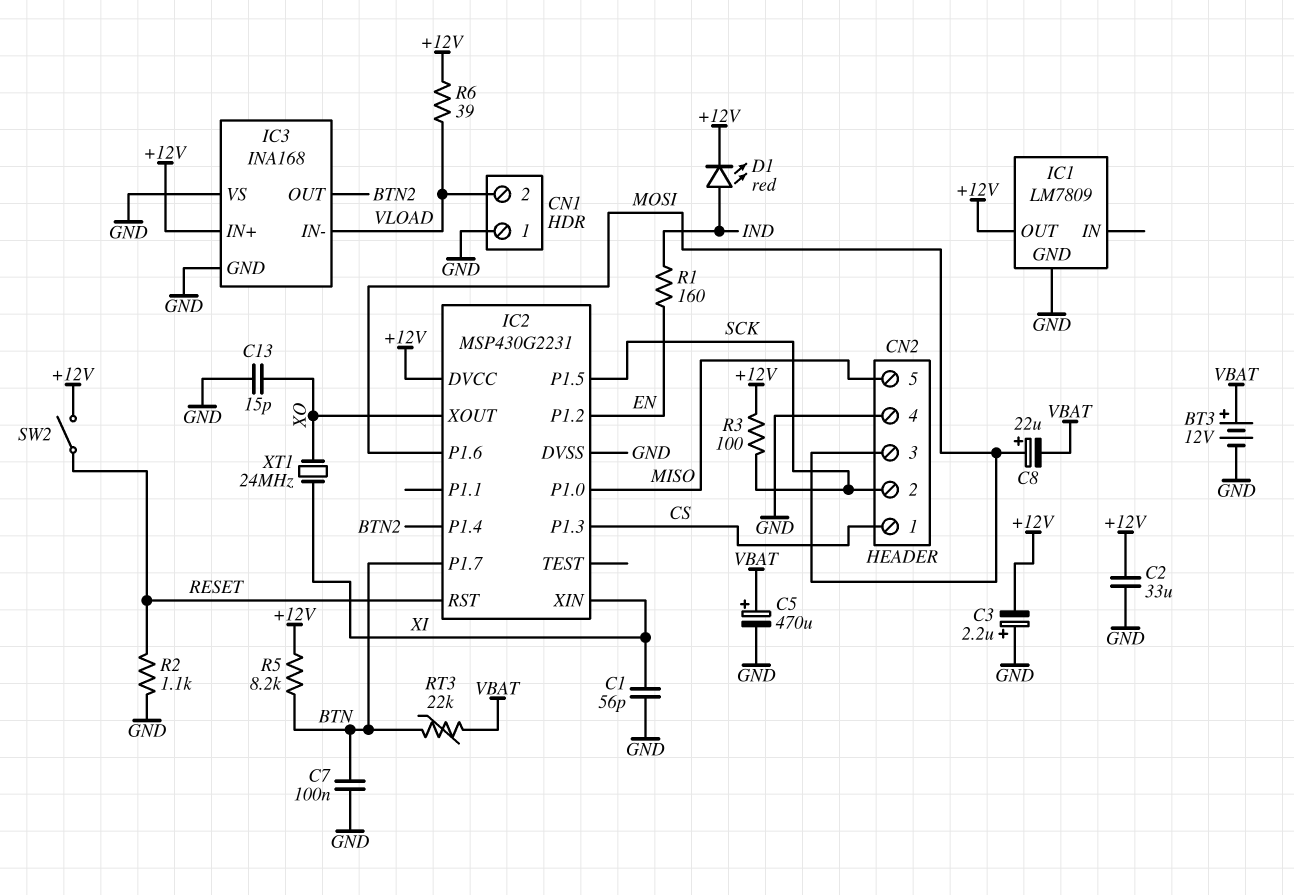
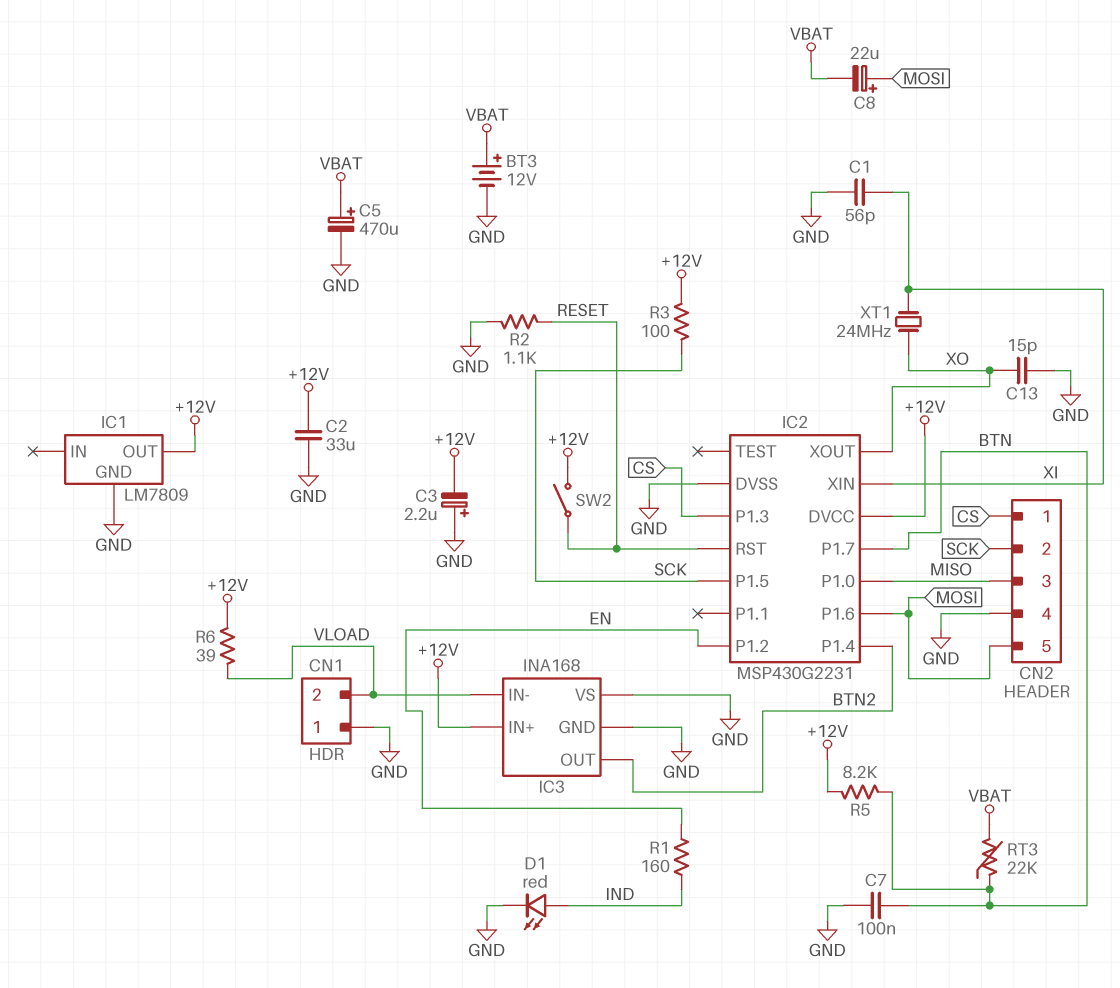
CN2 pin 3: MOSI -> MISO
CN2 pin 5: MISO -> MOSI
D1: LED red (A IND, K +12V) -> LED red (A IND, K GND)

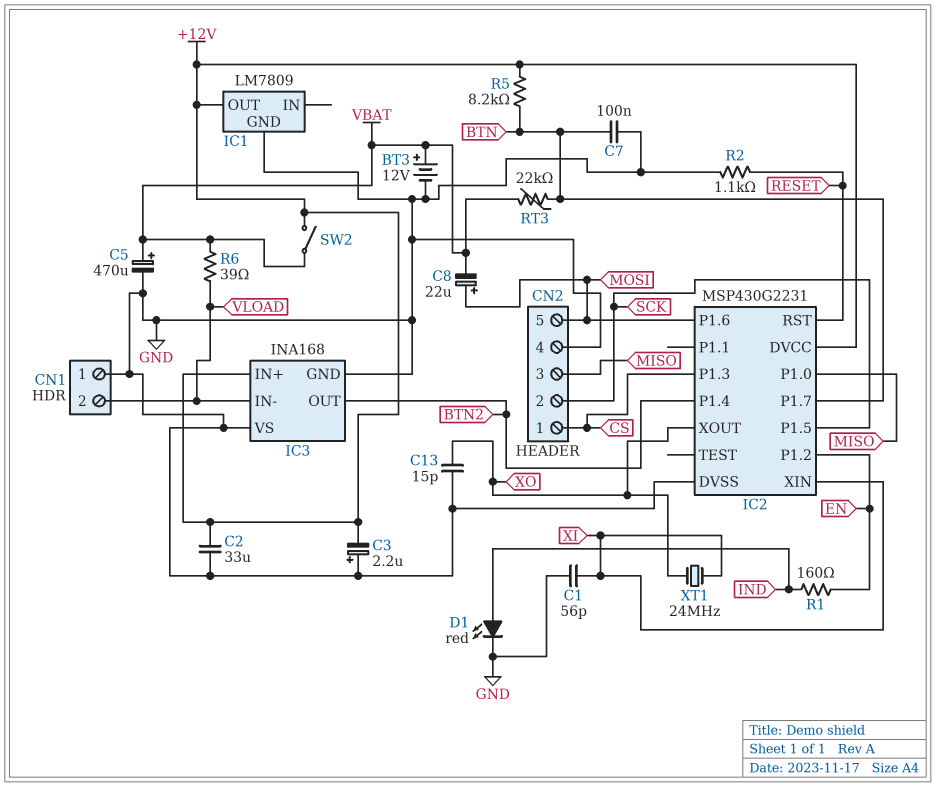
R3: 100 (+12V, SCK) -> none
R6: 39 (+12V, VLOAD) -> 39 (VBAT, VLOAD)
SW2: switch (+12V, RESET) -> switch (+12V, VBAT)

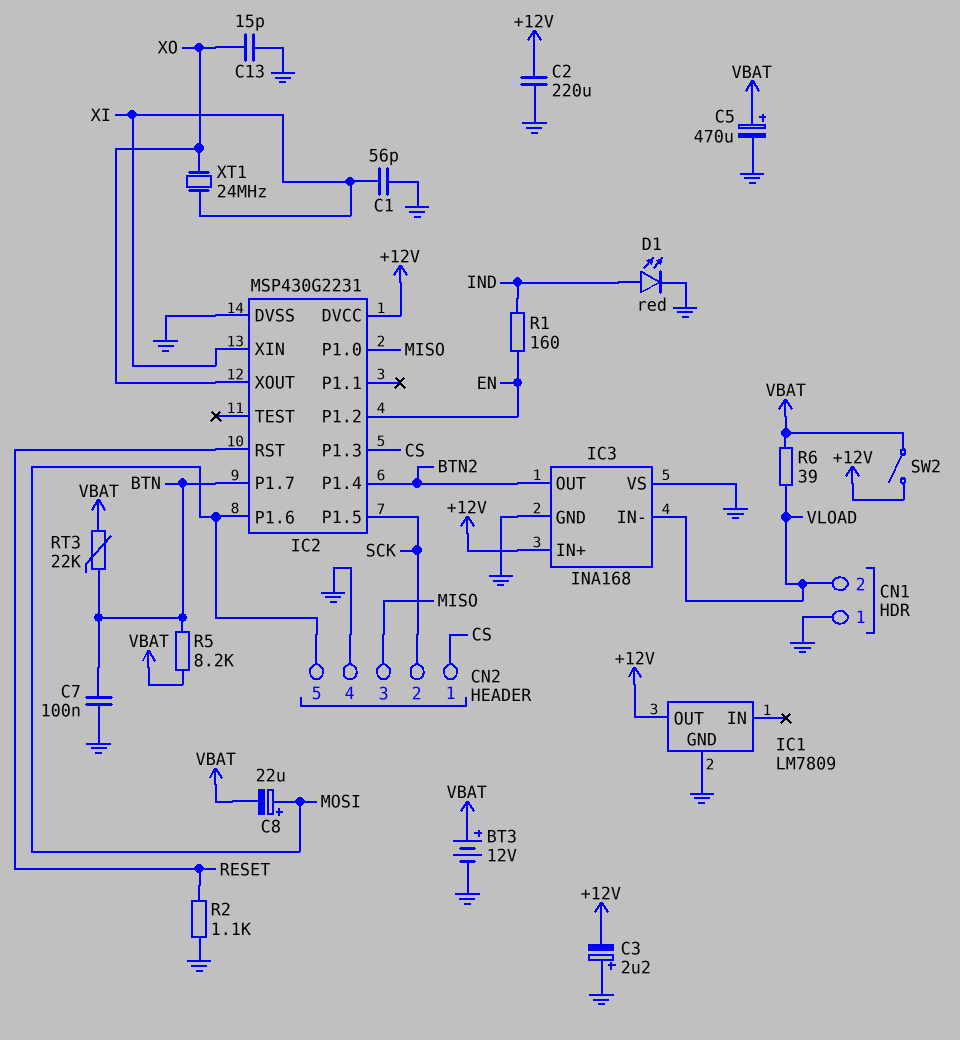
C2: 33uF (+12V, GND) -> 220uF (+12V, GND)
R5: 8.2k (+12V, BTN) -> 8.2k (BTN, VBAT)

